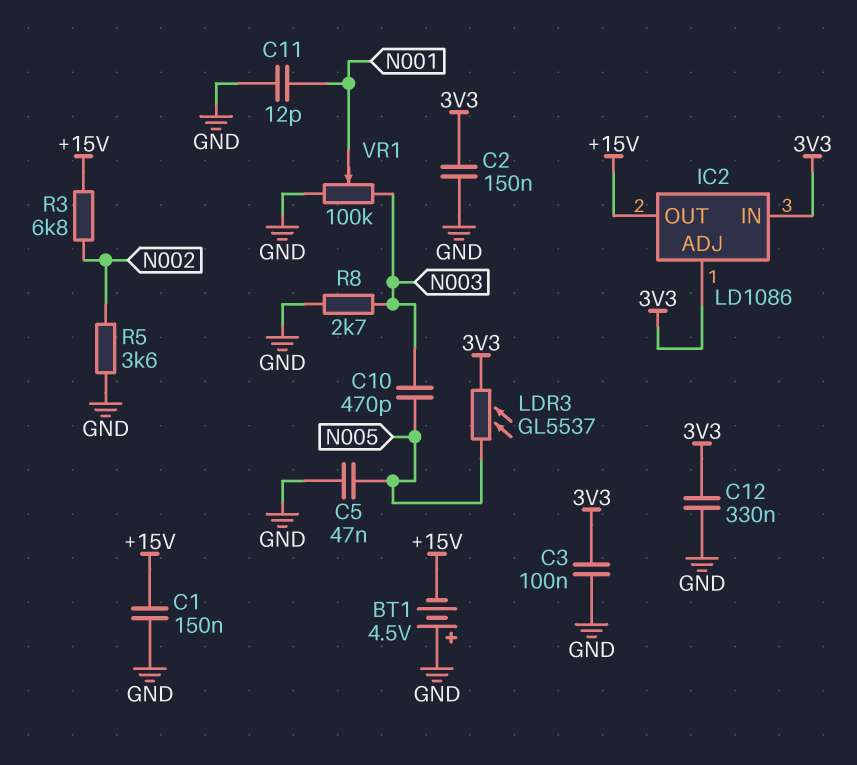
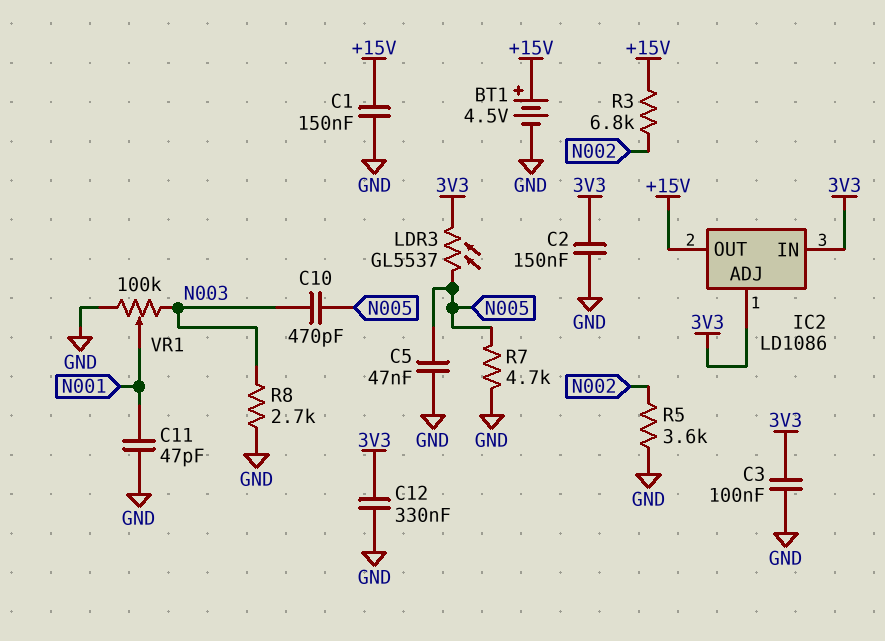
BT1: 4.5V (plus GND, minus +15V) -> 4.5V (plus +15V, minus GND)
C11: 12pF (GND, N001) -> 47pF (GND, N001)
R7: none -> 4.7k (GND, N005)

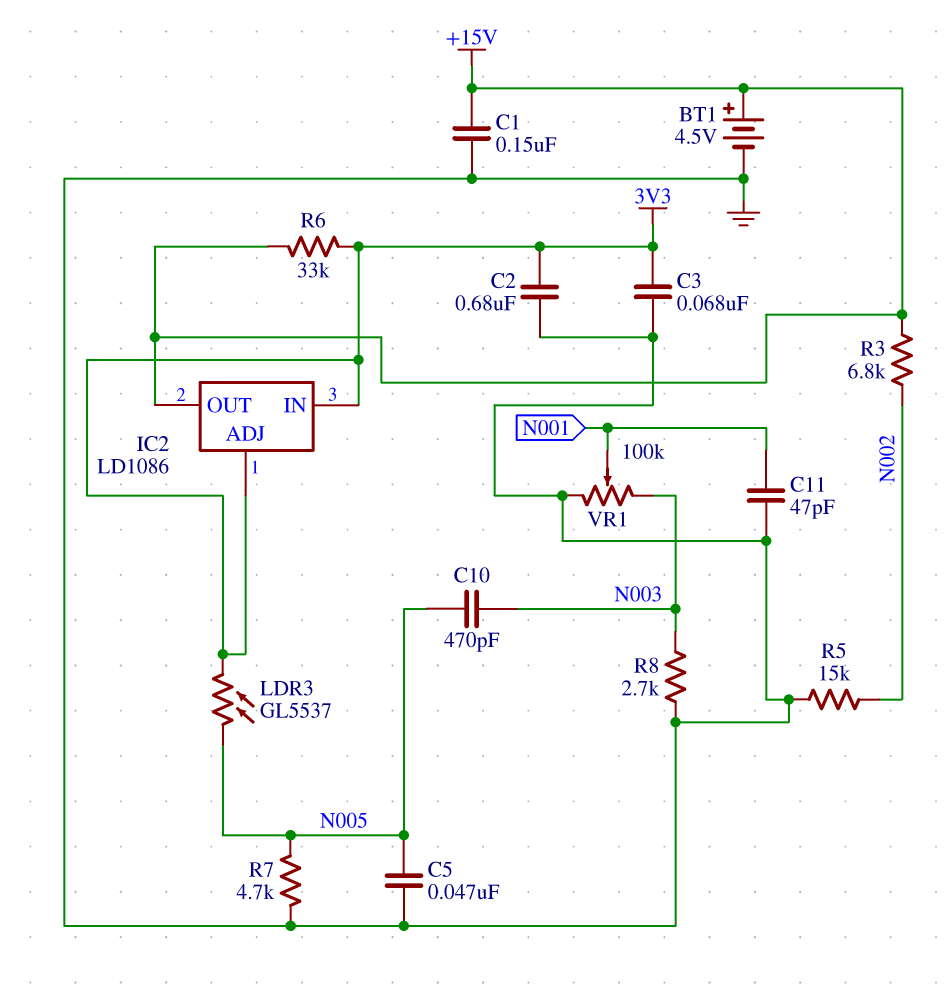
C2: 150nF (3V3, GND) -> 680nF (3V3, GND)
C3: 100nF (3V3, GND) -> 68nF (3V3, GND)
C12: 330nF (3V3, GND) -> none
R5: 3.6k (GND, N002) -> 15k (GND, N002)
R6: none -> 33k (+15V, 3V3)

